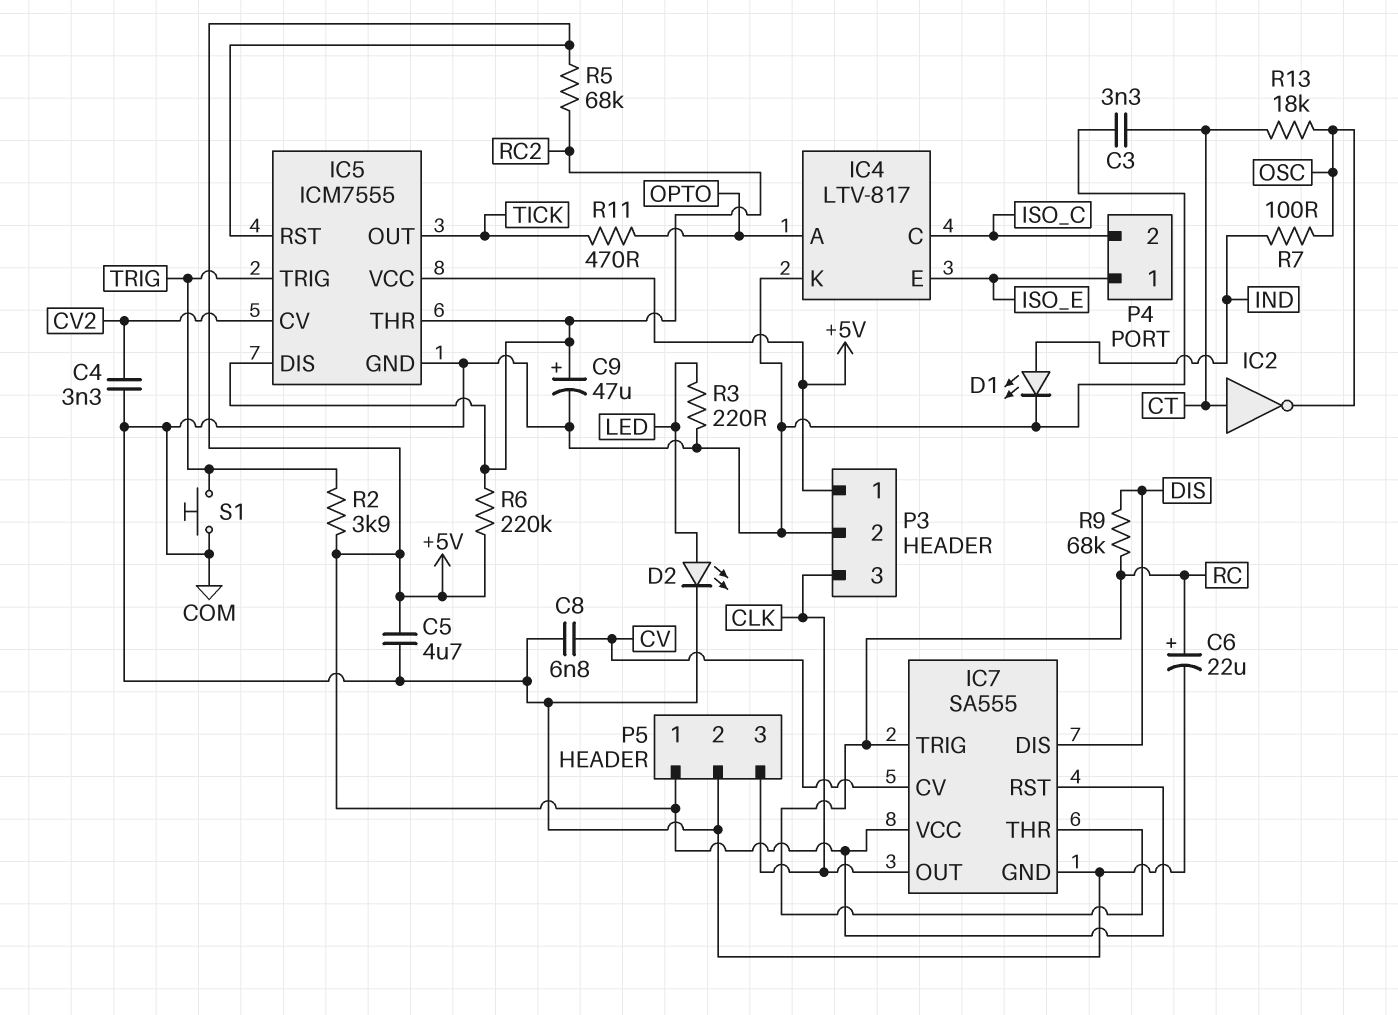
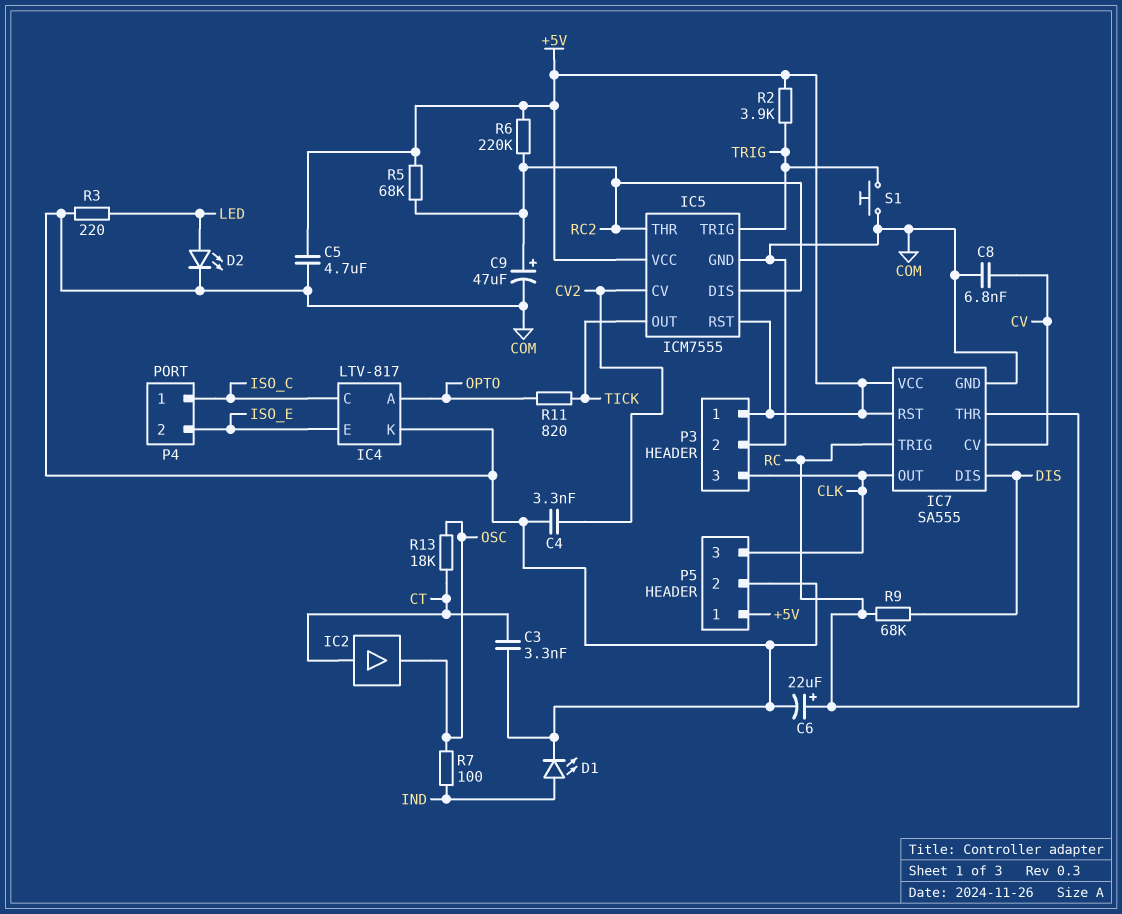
IC2: NOT (in CT, out OSC) -> buffer (in CT, out OSC)
P4 pin 1: ISO_E -> ISO_C
P4 pin 2: ISO_C -> ISO_E
R11: 470 (OPTO, TICK) -> 820 (OPTO, TICK)

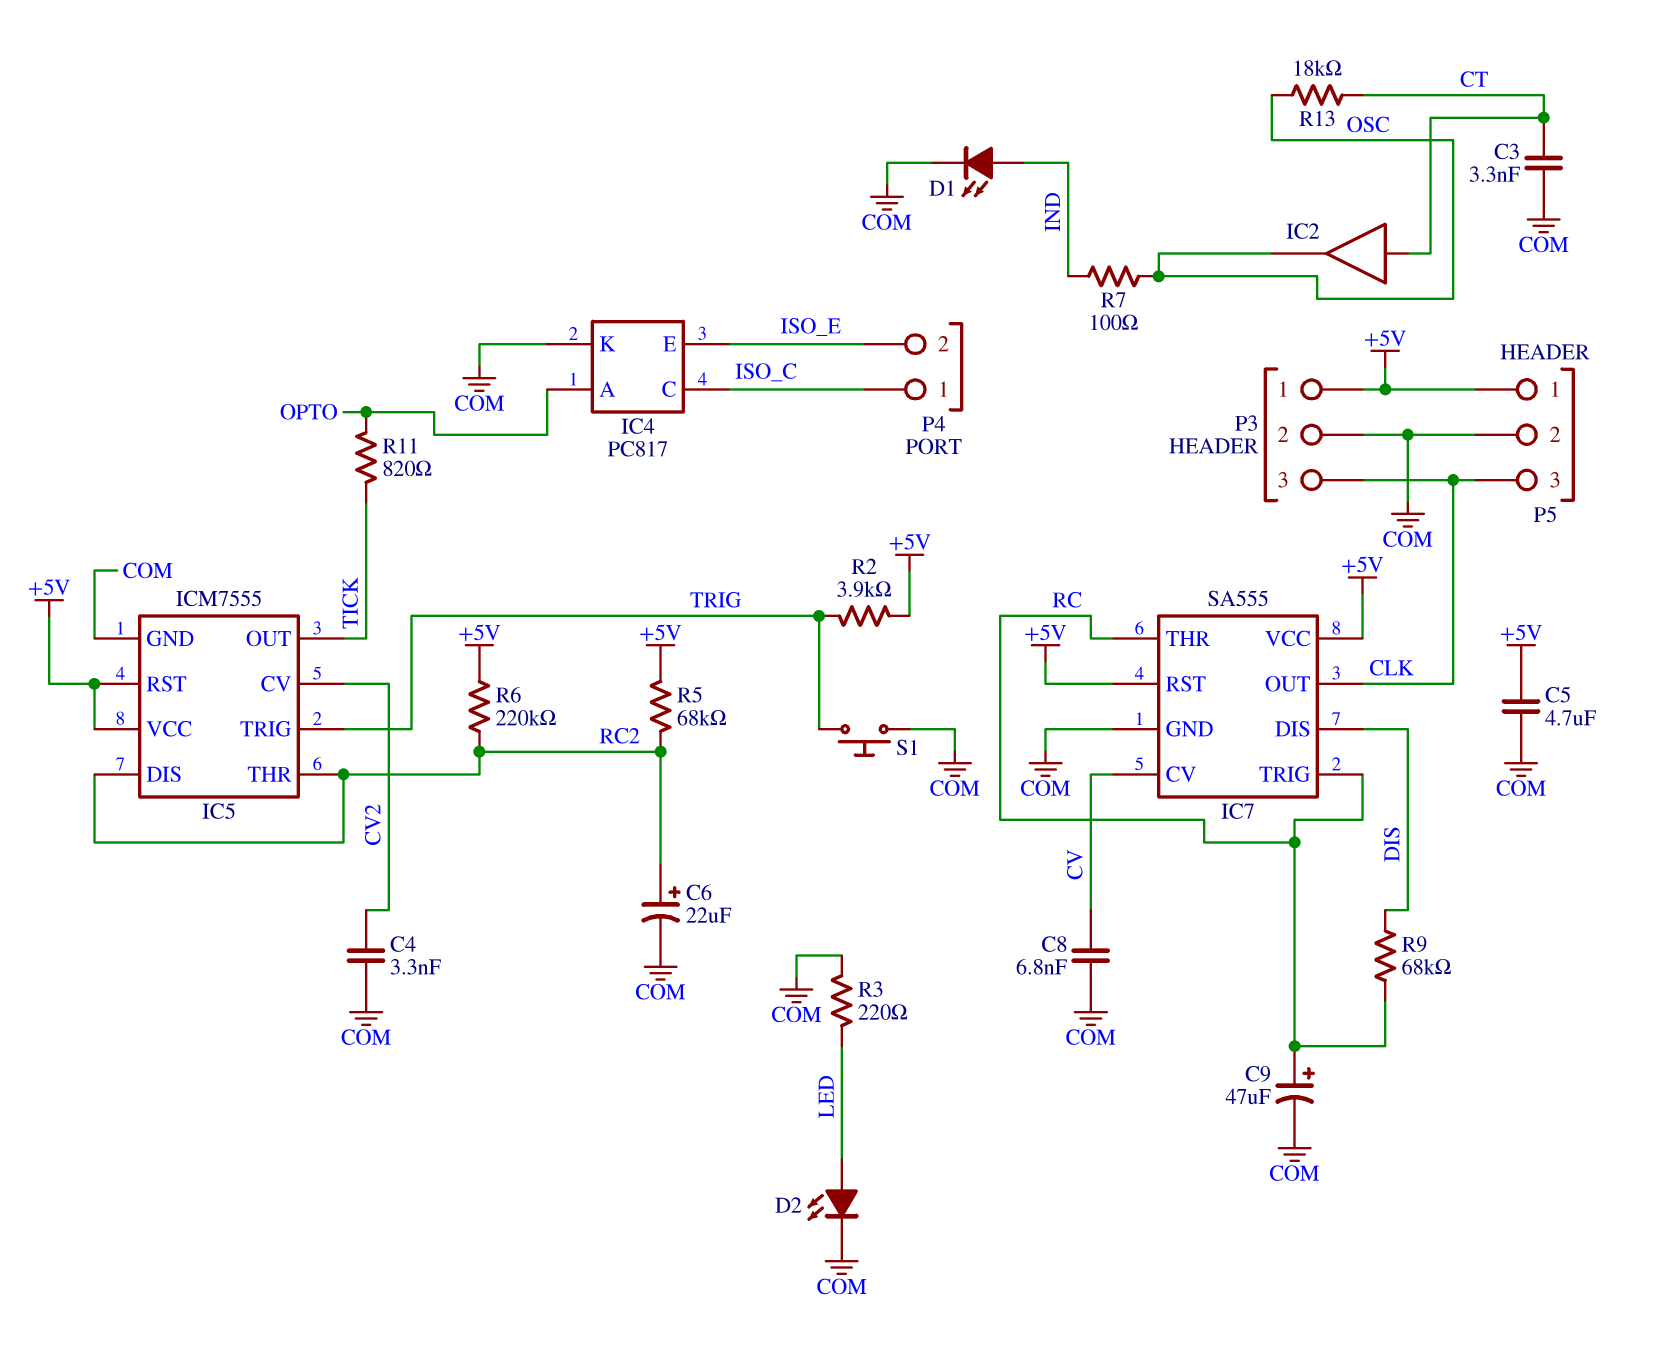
C6: 22uF (plus RC, minus COM) -> 22uF (plus RC2, minus COM)
C9: 47uF (plus RC2, minus COM) -> 47uF (plus RC, minus COM)
IC4: LTV-817 -> PC817

